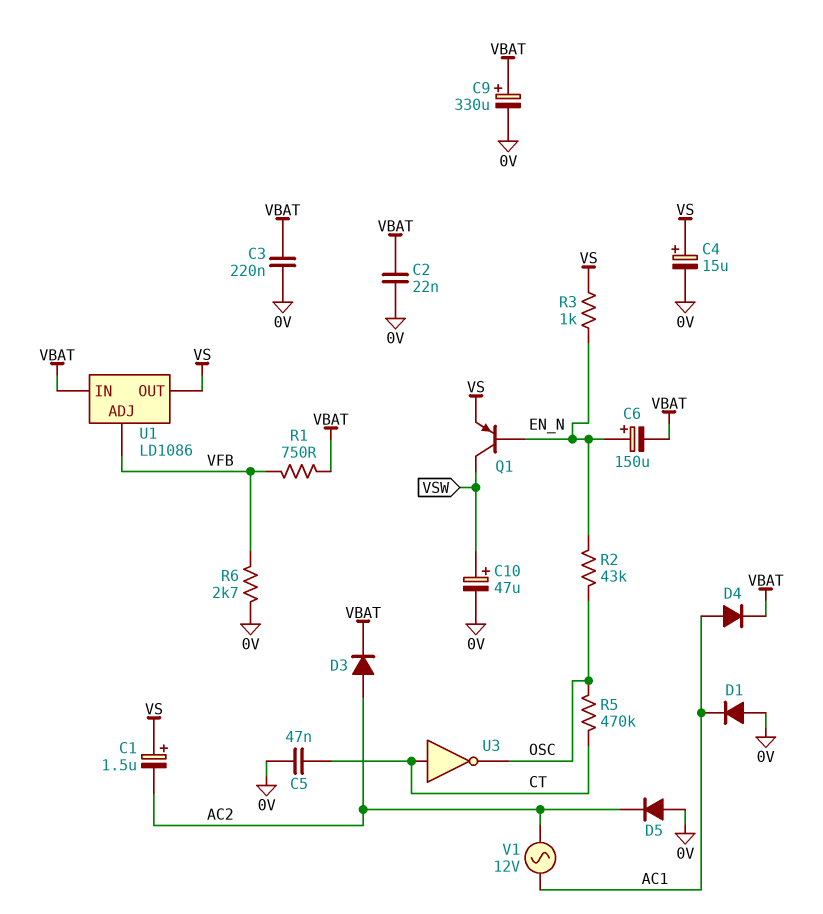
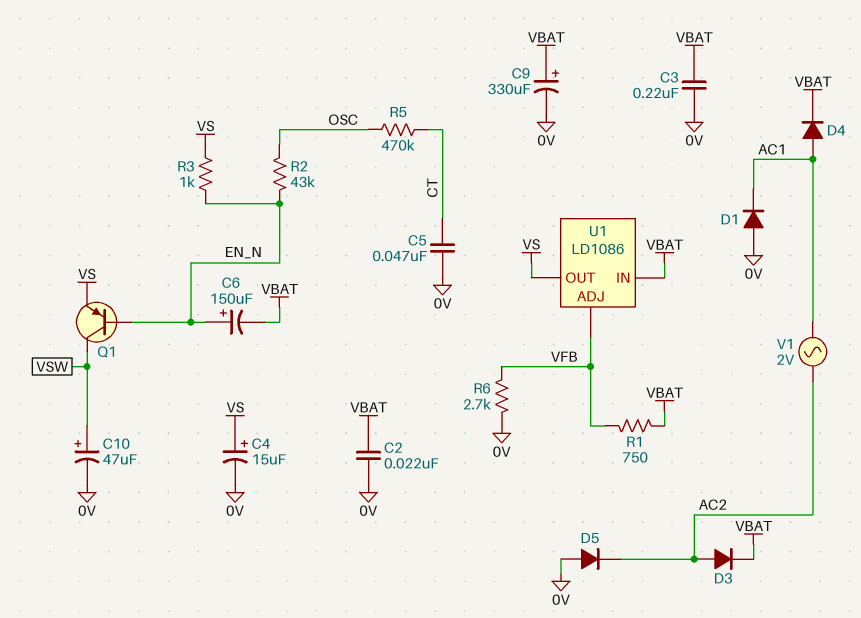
C1: 1.5uF (plus VS, minus AC2) -> none
U3: NOT (in CT, out OSC) -> none
V1: AC 12V (AC1, AC2) -> AC 2V (AC1, AC2)

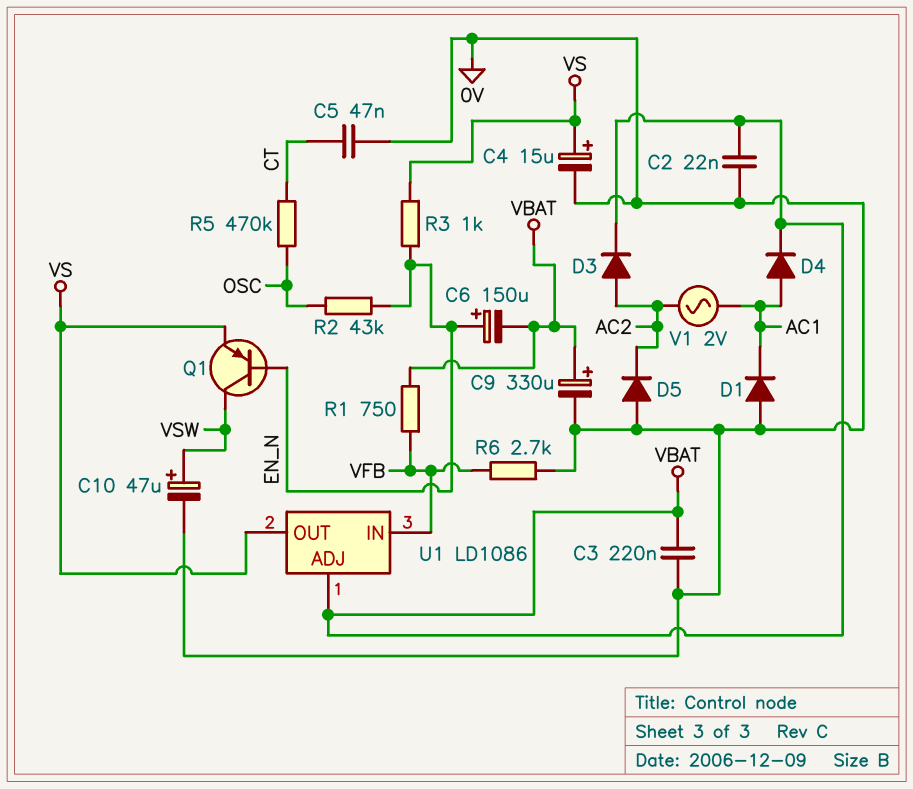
U1 pin ADJ: VFB -> VBAT
U1 pin IN: VBAT -> VFB

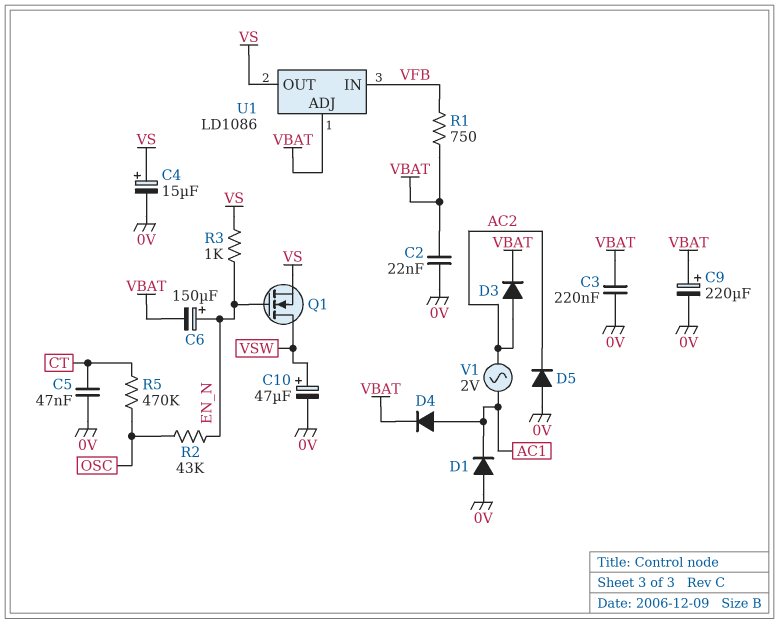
C9: 330uF (plus VBAT, minus 0V) -> 220uF (plus VBAT, minus 0V)
Q1: PNP (B EN_N, C VSW, E VS) -> NMOS (G EN_N, D VSW, S VS)
R6: 2.7k (0V, VFB) -> none

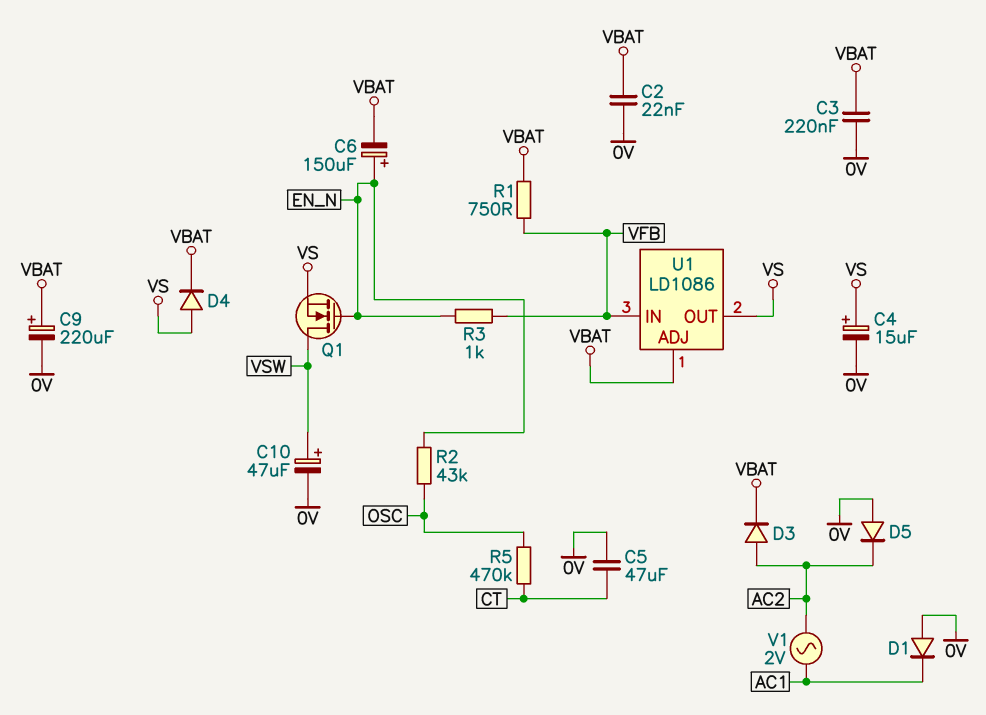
C5: 47nF (0V, CT) -> 47uF (0V, CT)
D4: diode (A AC1, K VBAT) -> diode (A VS, K VBAT)
R3: 1k (EN_N, VS) -> 1k (EN_N, VFB)

